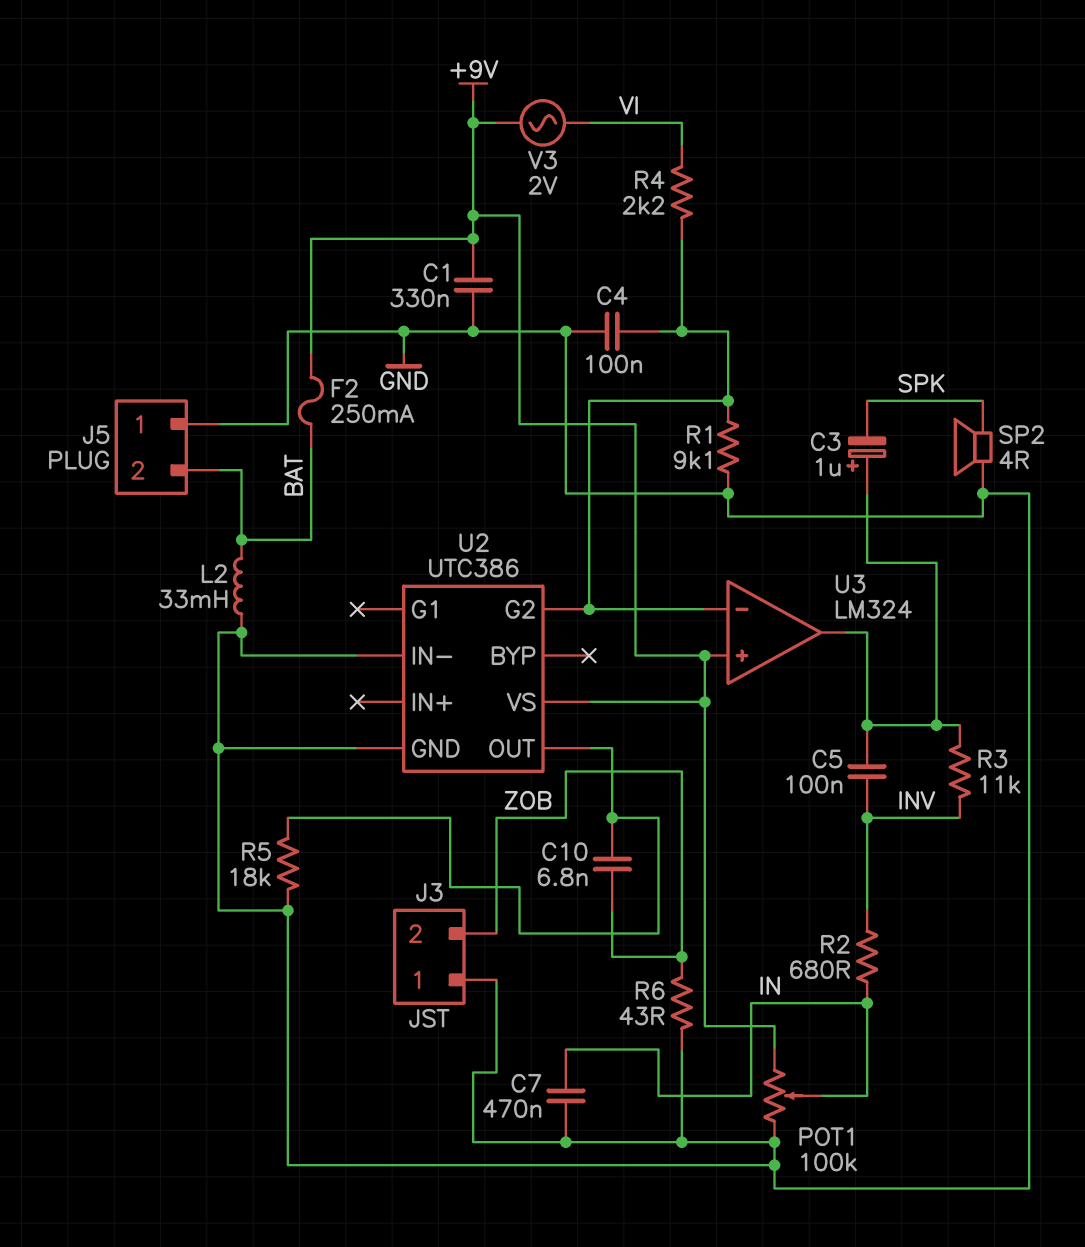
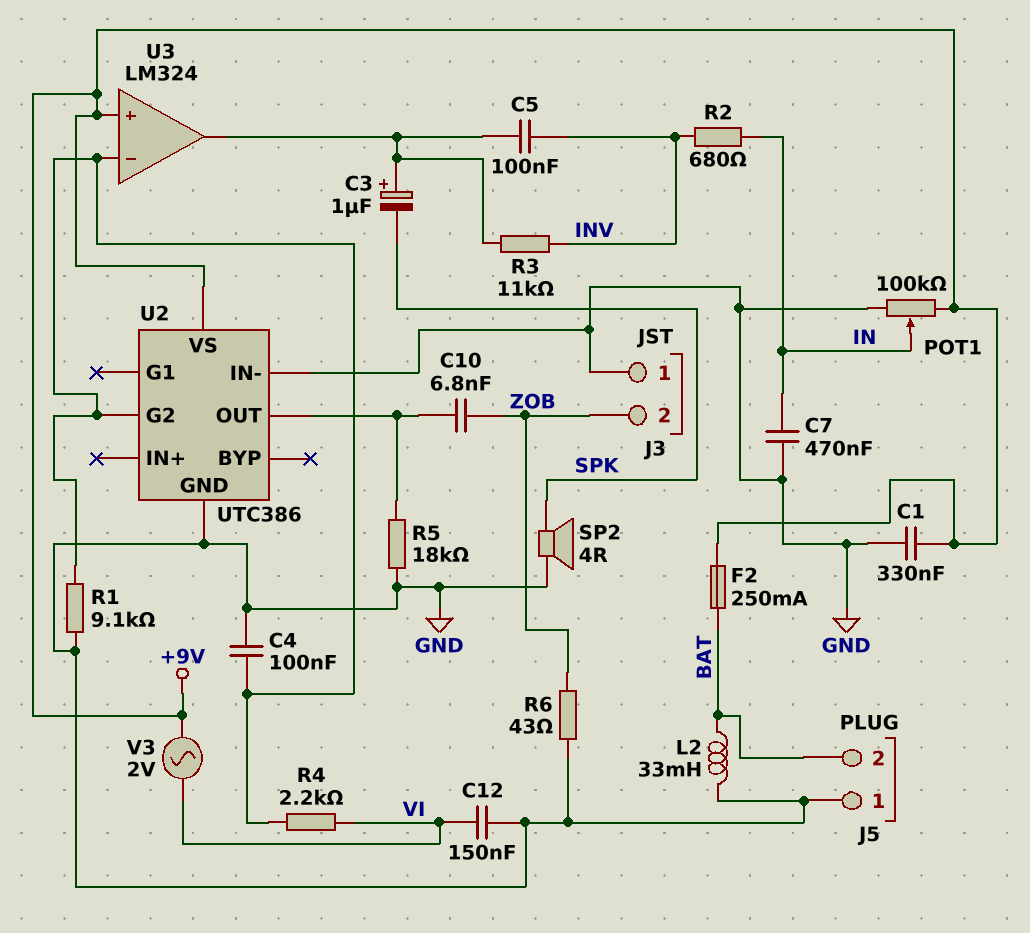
C12: none -> 150nF (GND, VI)

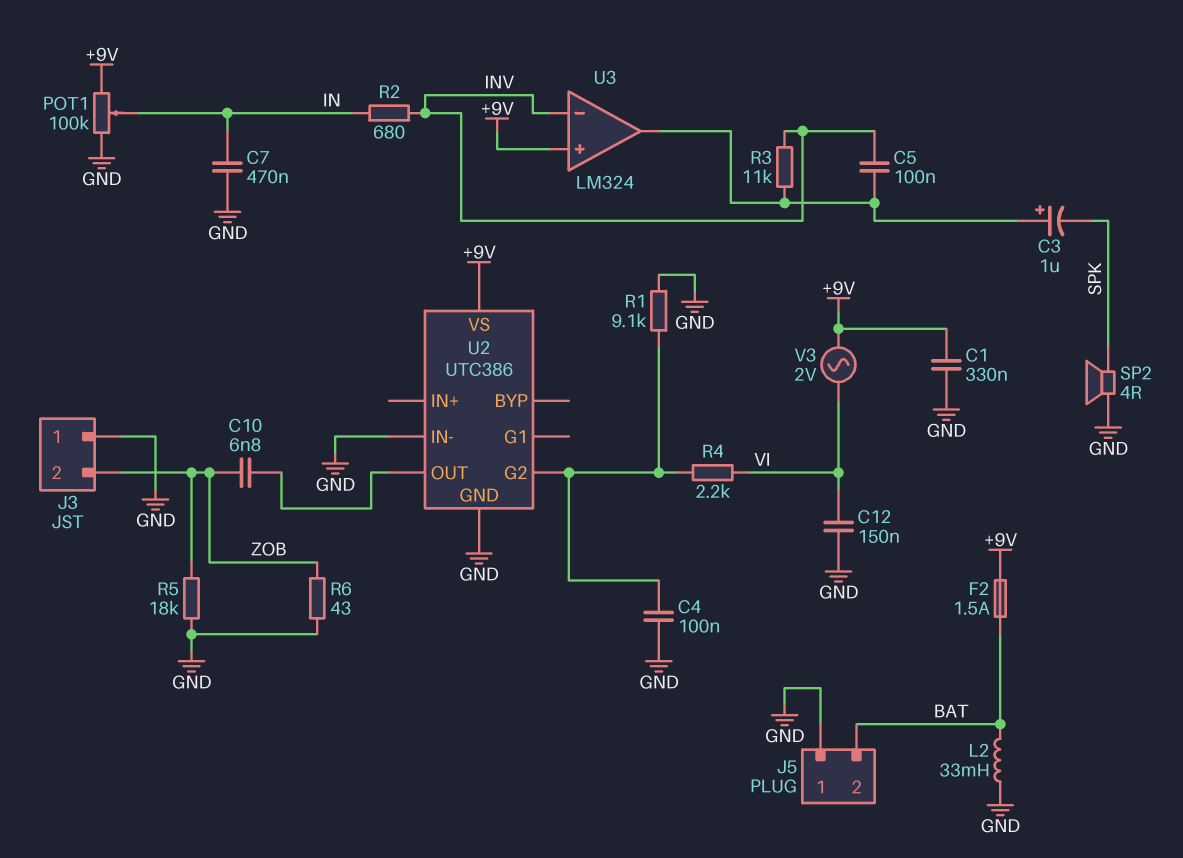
F2: 250mA (+9V, BAT) -> 1.5A (+9V, BAT)
R5: 18k (GND, U2/OUT) -> 18k (GND, ZOB)
U3 pin in-: U2/G2 -> INV

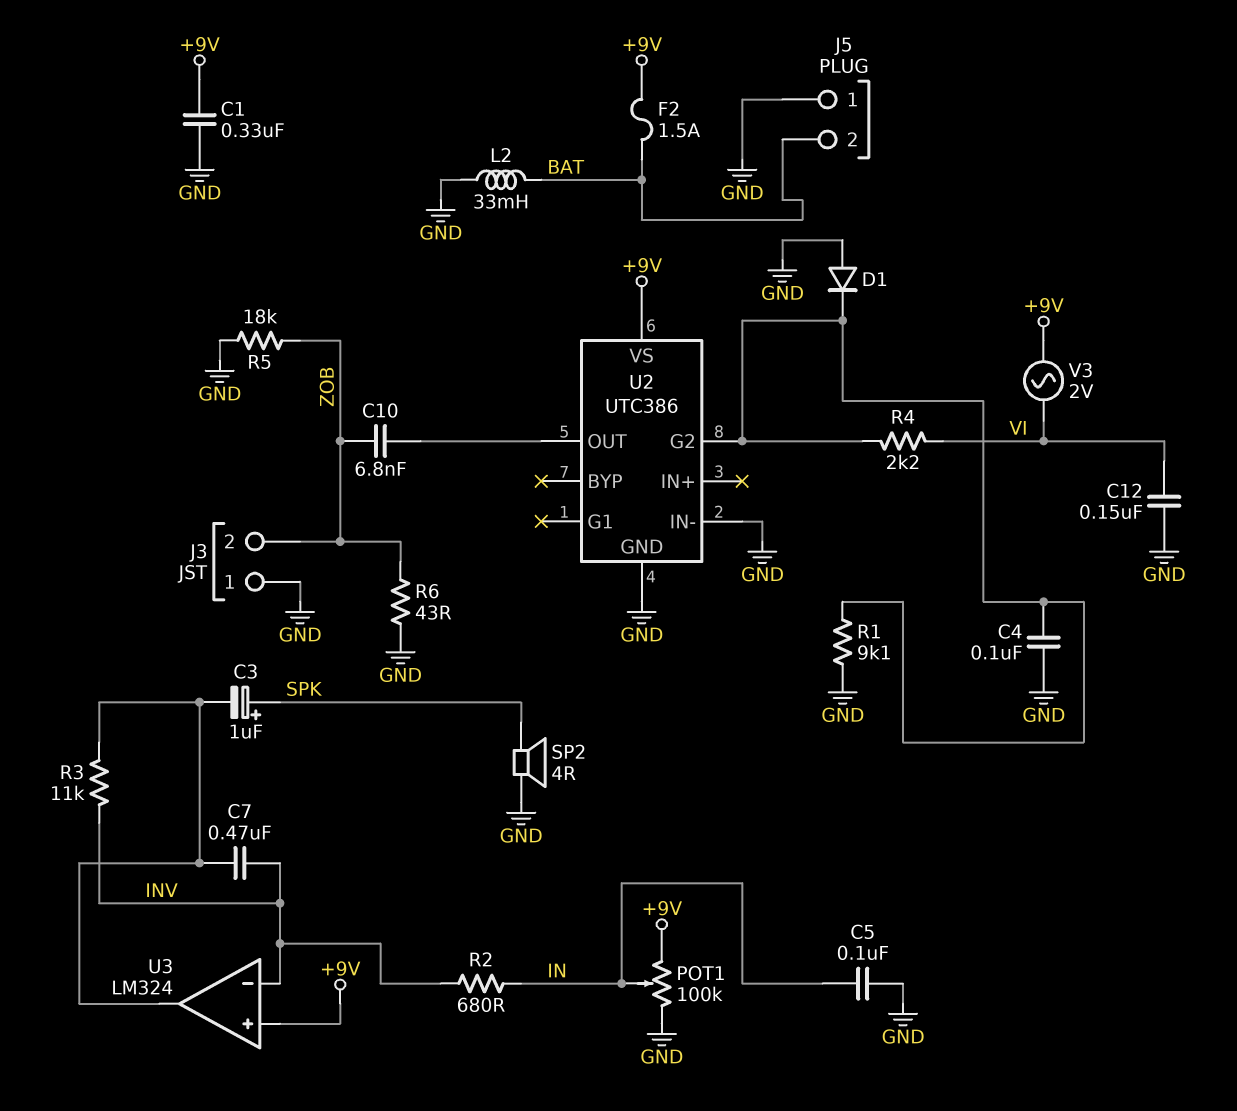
C3: 1uF (plus U3/out, minus SPK) -> 1uF (plus SPK, minus U3/out)
C5: 100nF (INV, U3/out) -> 100nF (GND, IN)
C7: 470nF (GND, IN) -> 470nF (INV, U3/out)
D1: none -> diode (A GND, K U2/G2)

